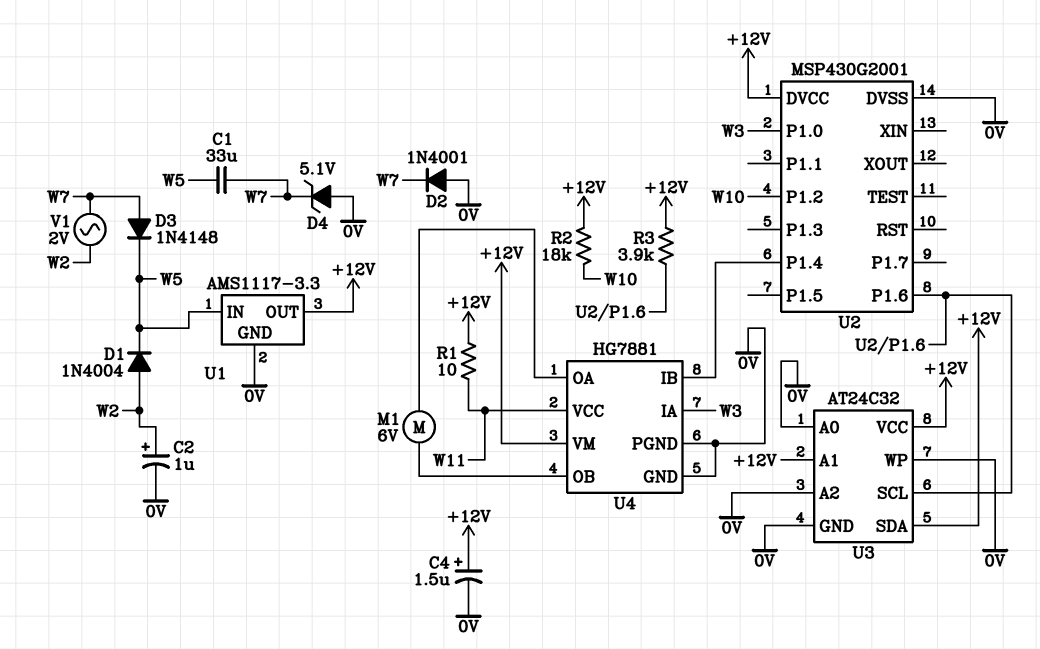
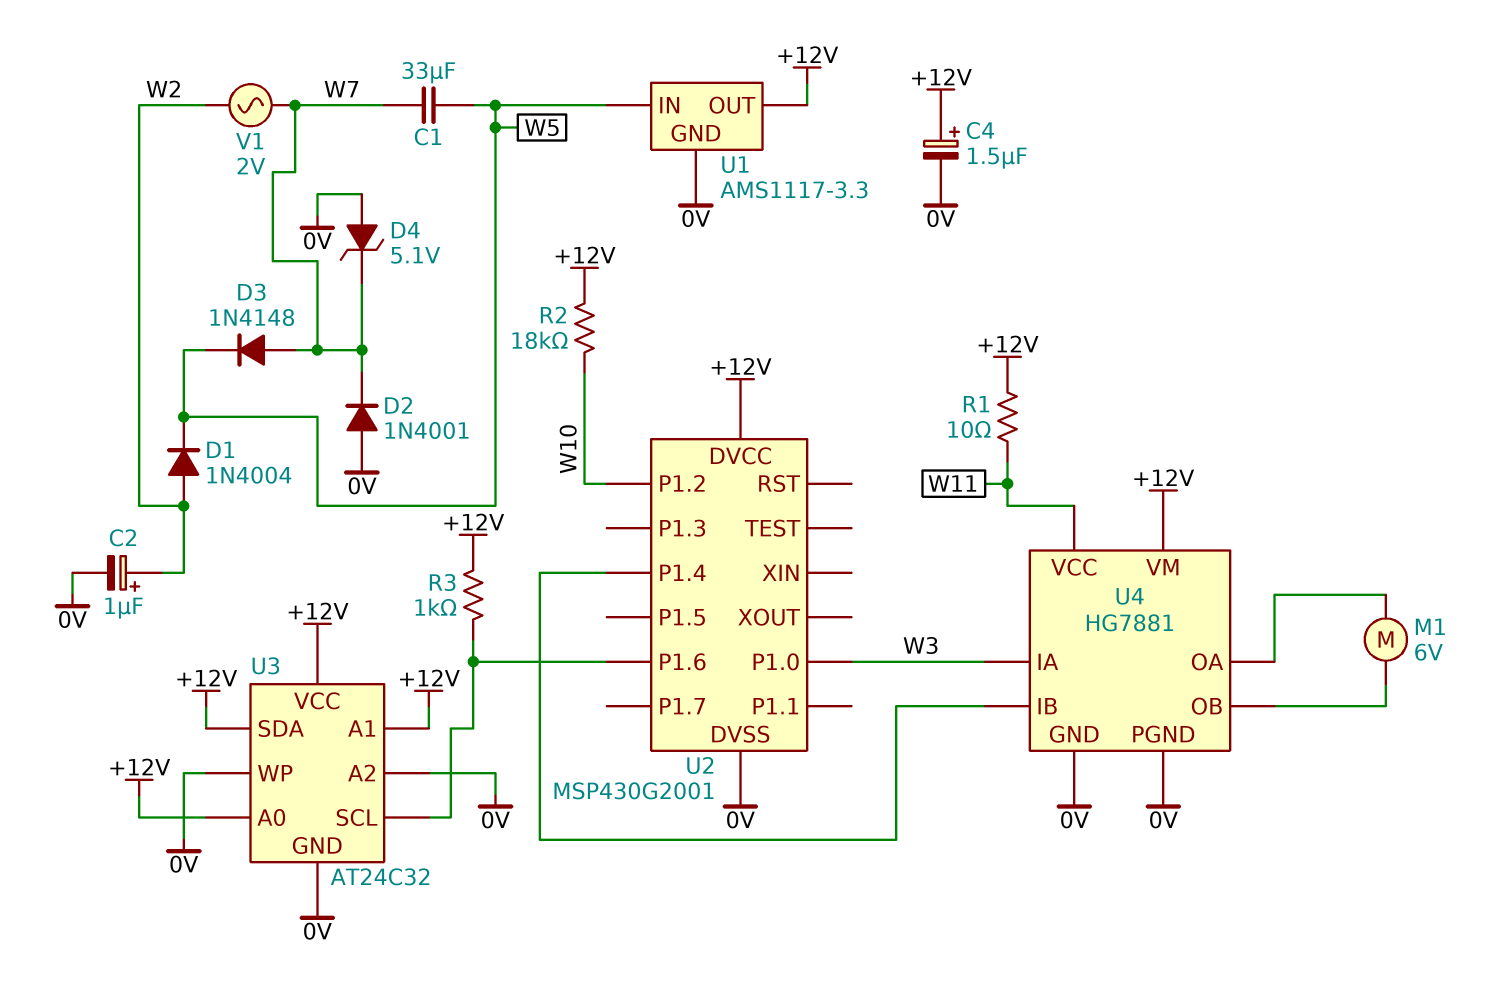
R3: 3.9k (+12V, U2/P1.6) -> 1k (+12V, U2/P1.6)
U3 pin A0: 0V -> +12V

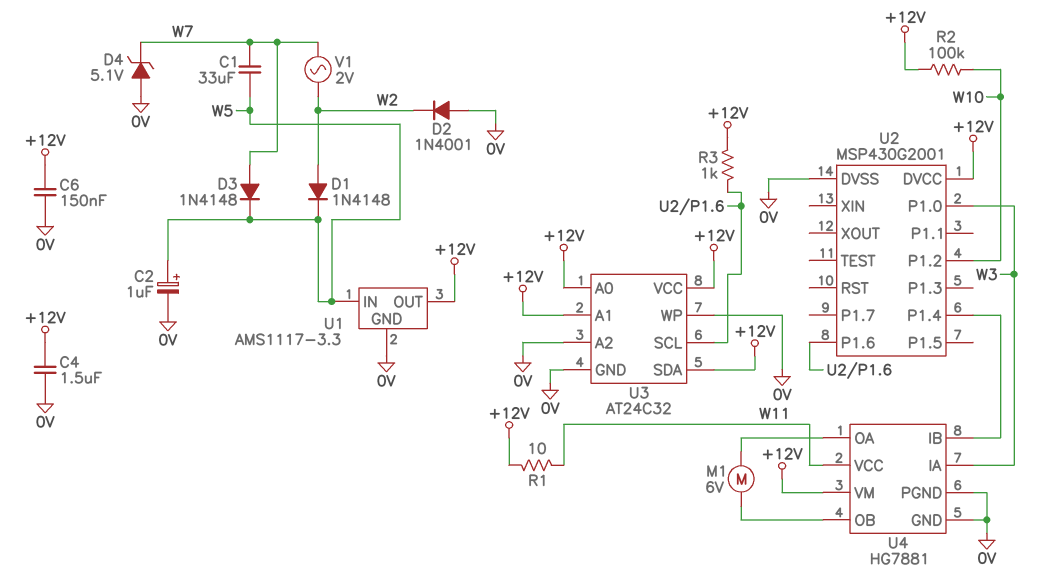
C2: 1uF (plus W2, minus 0V) -> 1uF (plus W5, minus 0V)
C4: 1.5uF (plus +12V, minus 0V) -> 1.5uF (+12V, 0V)
C6: none -> 150nF (+12V, 0V)
D1: diode 1N4004 (A W2, K W5) -> diode 1N4148 (A W2, K W5)
D2: diode 1N4001 (A 0V, K W7) -> diode 1N4001 (A 0V, K W2)
R2: 18k (+12V, W10) -> 100k (+12V, W10)

